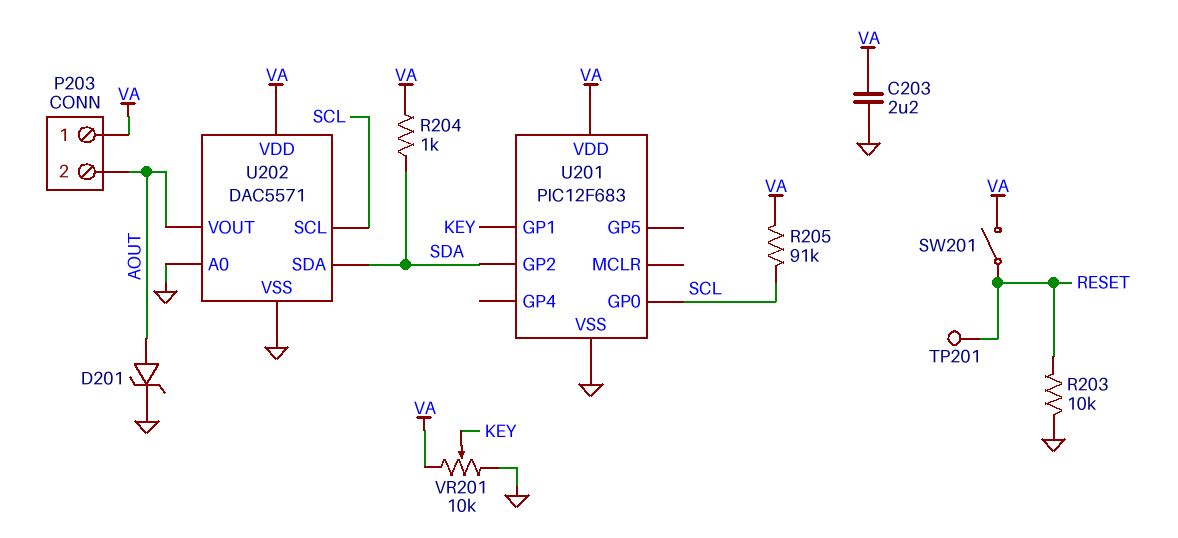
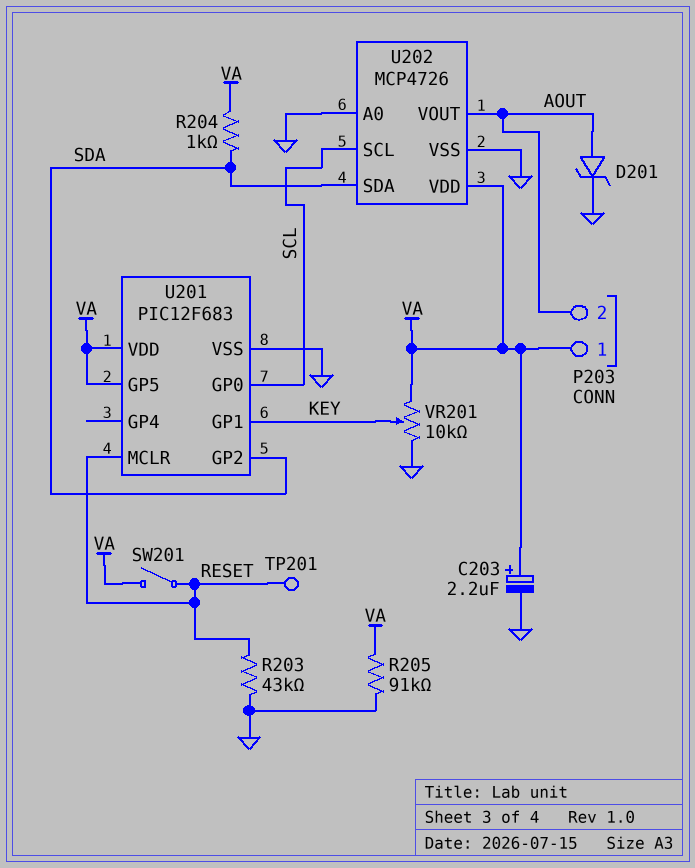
C203: 2.2uF (GND, VA) -> 2.2uF (plus VA, minus GND)
R203: 10k (GND, RESET) -> 43k (GND, RESET)
R205: 91k (SCL, VA) -> 91k (GND, VA)
U201 pin GP5: none -> VA
U201 pin MCLR: none -> RESET
U202: DAC5571 -> MCP4726

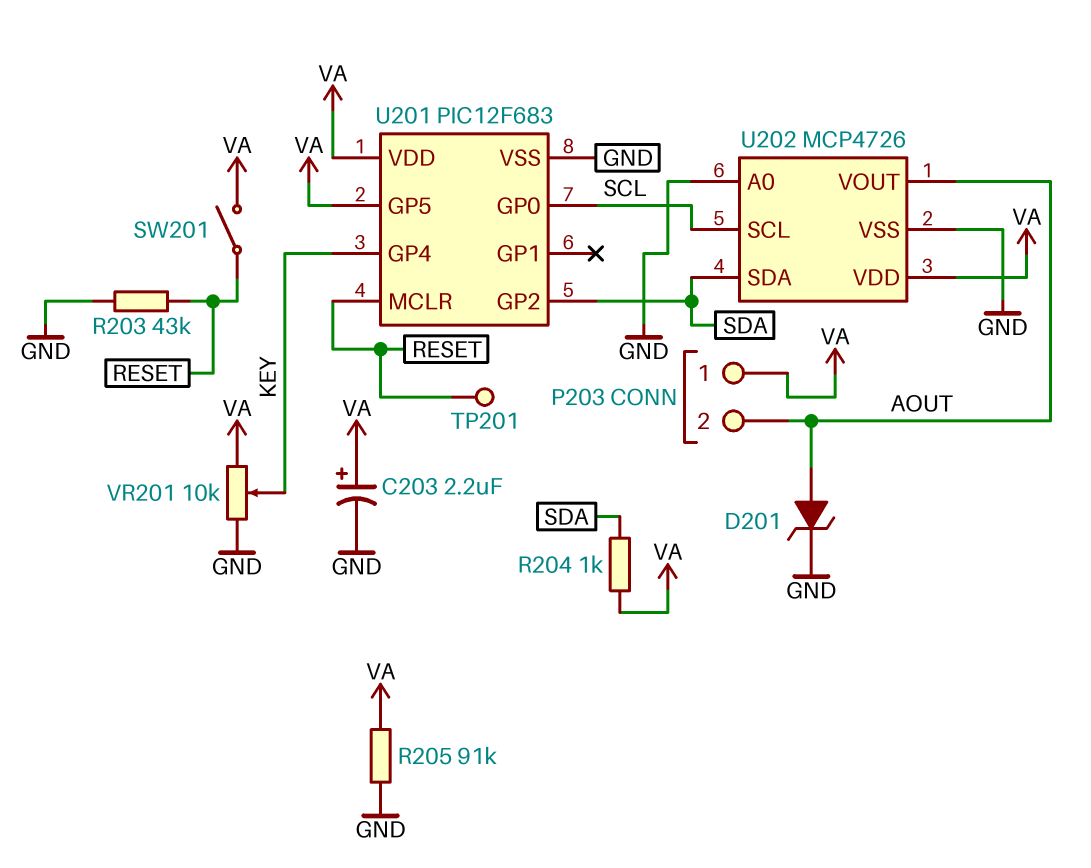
U201 pin GP1: KEY -> none
U201 pin GP4: none -> KEY

